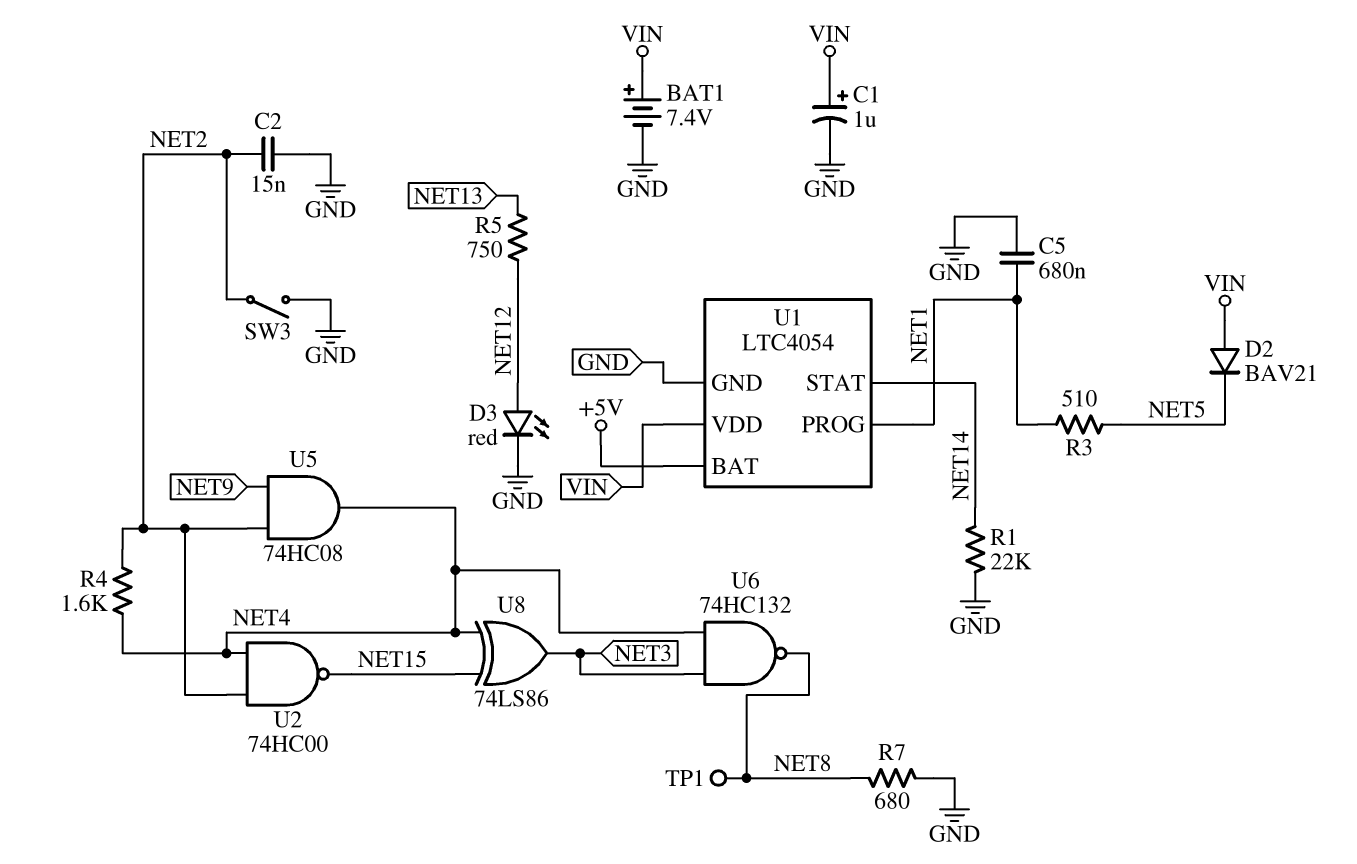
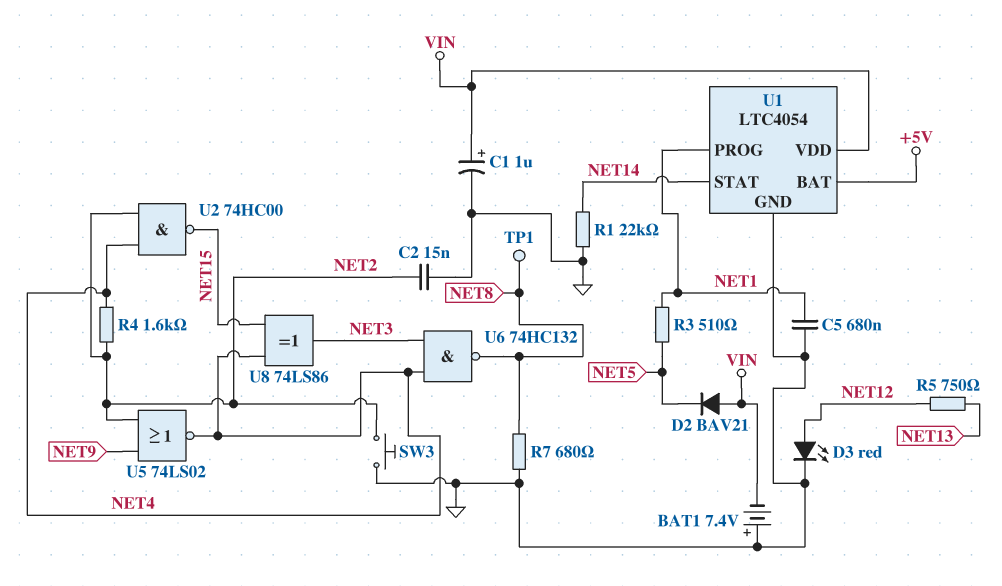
BAT1: 7.4V (plus VIN, minus GND) -> 7.4V (plus GND, minus VIN)
SW3: switch (GND, NET2) -> button (GND, NET2)
U5: AND 74HC08 (in NET2, in NET9, out NET4) -> NOR 74LS02 (in NET2, in NET9, out NET4)

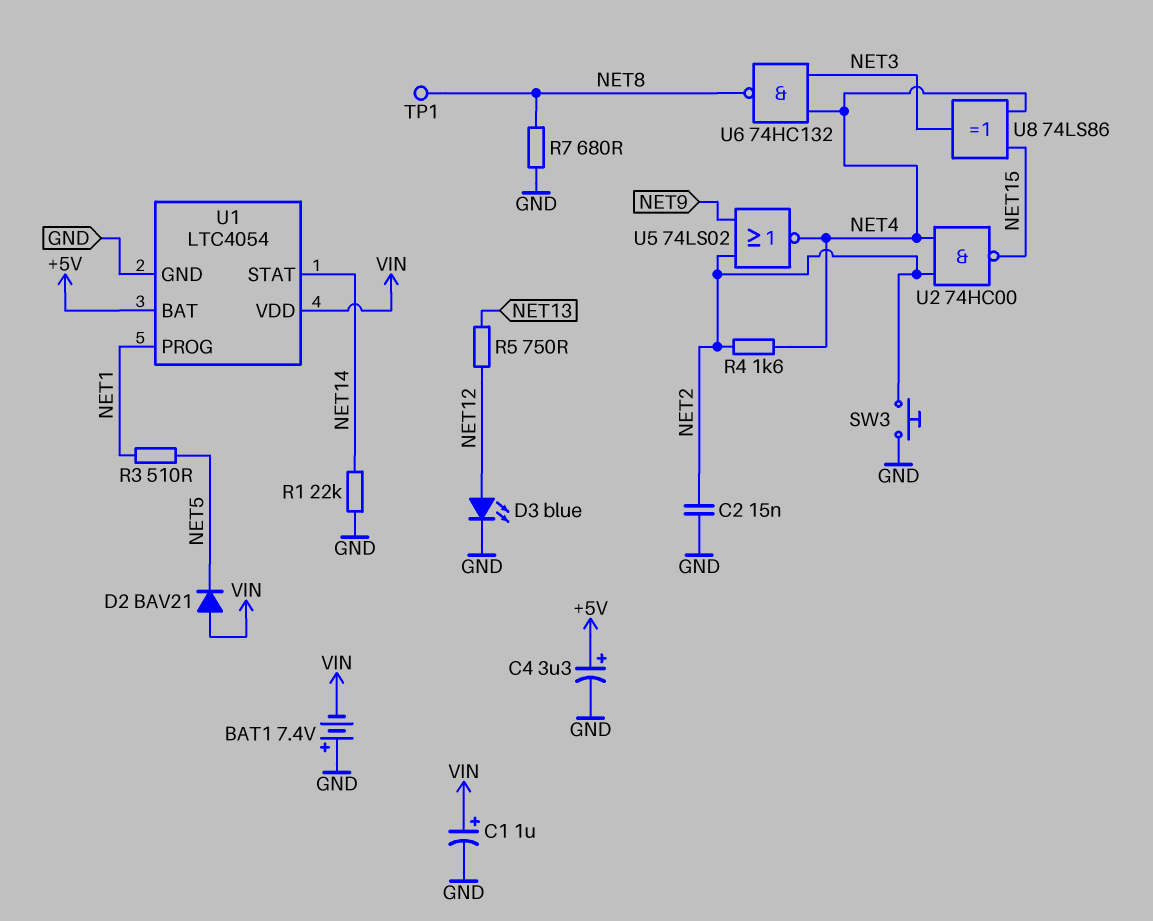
C4: none -> 3.3uF (plus +5V, minus GND)
C5: 680nF (GND, NET1) -> none
D3: LED red (A NET12, K GND) -> LED blue (A NET12, K GND)

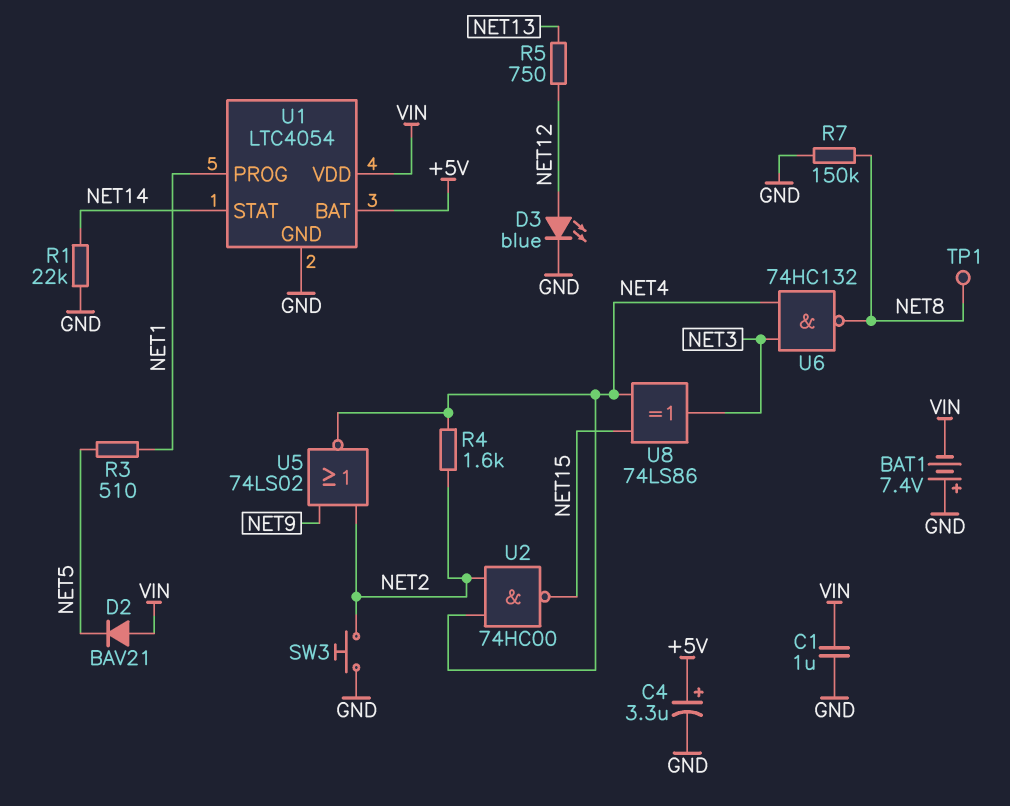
C1: 1uF (plus VIN, minus GND) -> 1uF (GND, VIN)
C2: 15nF (GND, NET2) -> none
R7: 680 (GND, NET8) -> 150k (GND, NET8)

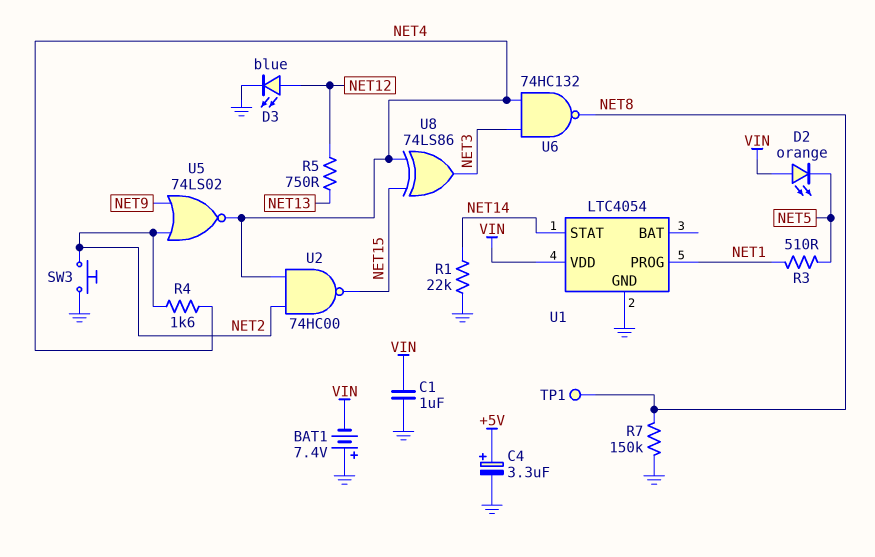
D2: diode BAV21 (A VIN, K NET5) -> LED orange (A VIN, K NET5)
U1 pin BAT: +5V -> none

